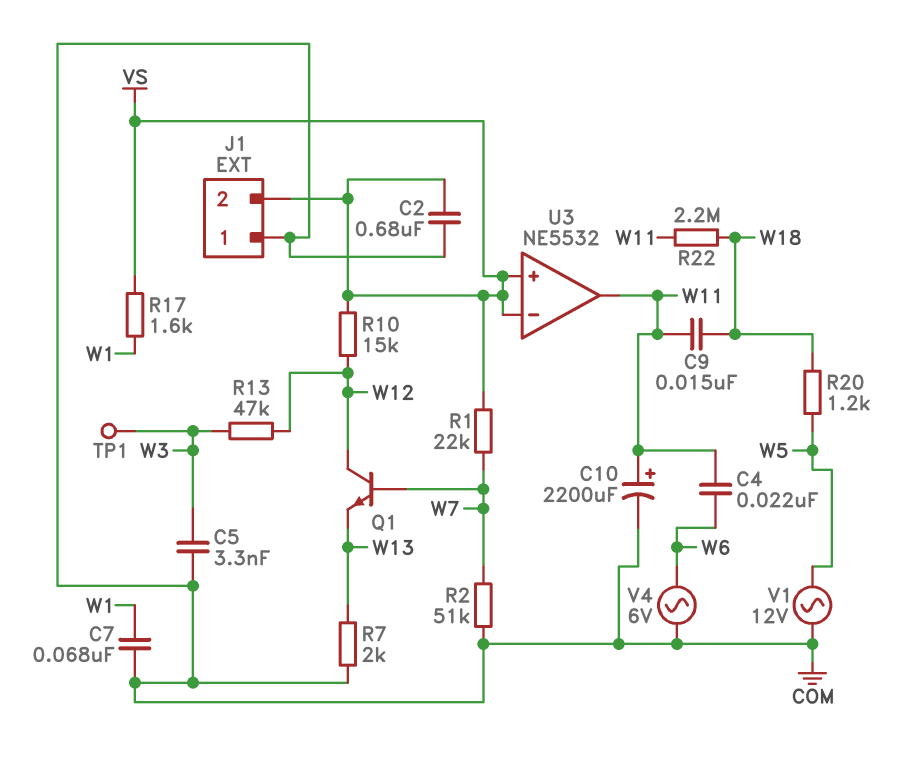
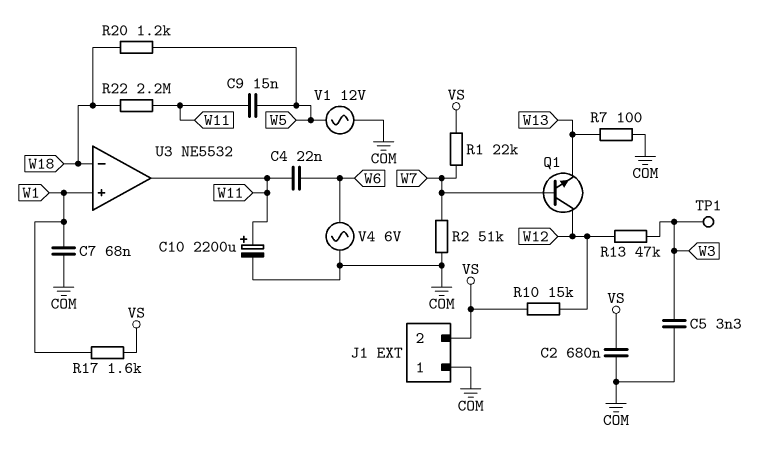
C9: 15nF (W11, W18) -> 15nF (W5, W11)
R7: 2k (COM, W13) -> 100 (COM, W13)
U3 pin in+: VS -> W1
U3 pin in-: VS -> W18

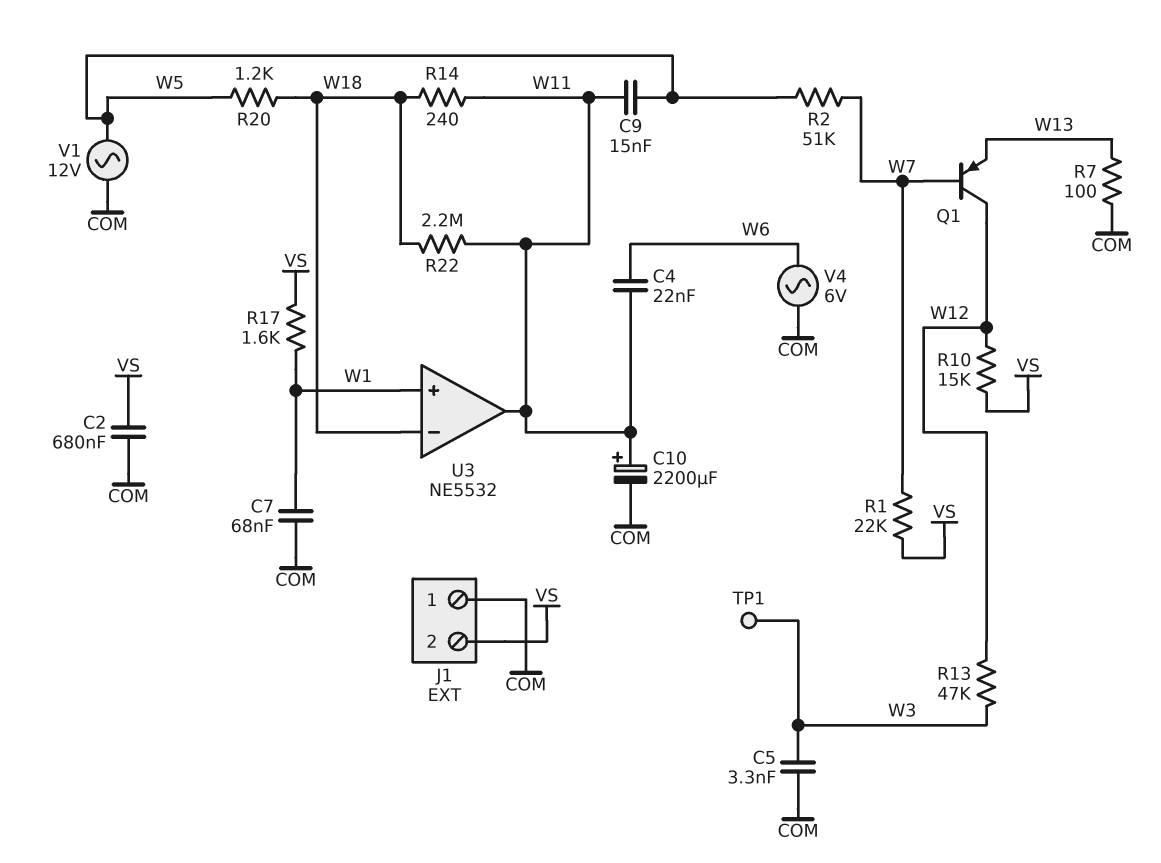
Q1: NPN (B W7, C W12, E W13) -> PNP (B W7, C W12, E W13)
R2: 51k (COM, W7) -> 51k (W5, W7)
R14: none -> 240 (W11, W18)

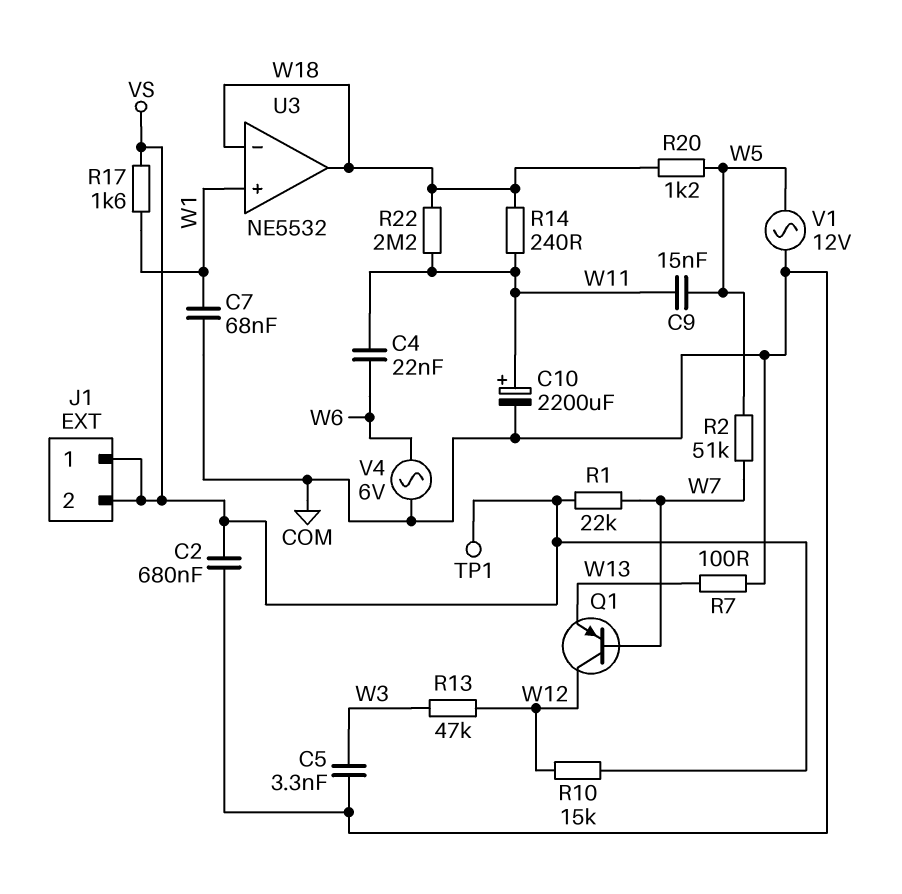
J1 pin 1: COM -> VS
TP1: test point (W3) -> test point (VS)
U3 pin out: W11 -> W18

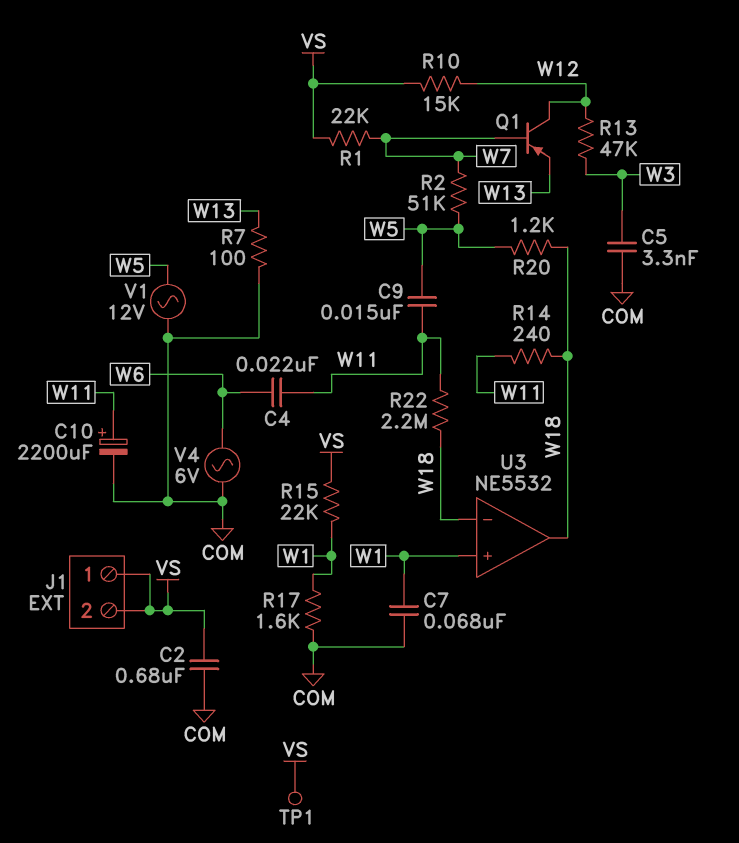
R15: none -> 22k (VS, W1)
R17: 1.6k (VS, W1) -> 1.6k (COM, W1)

